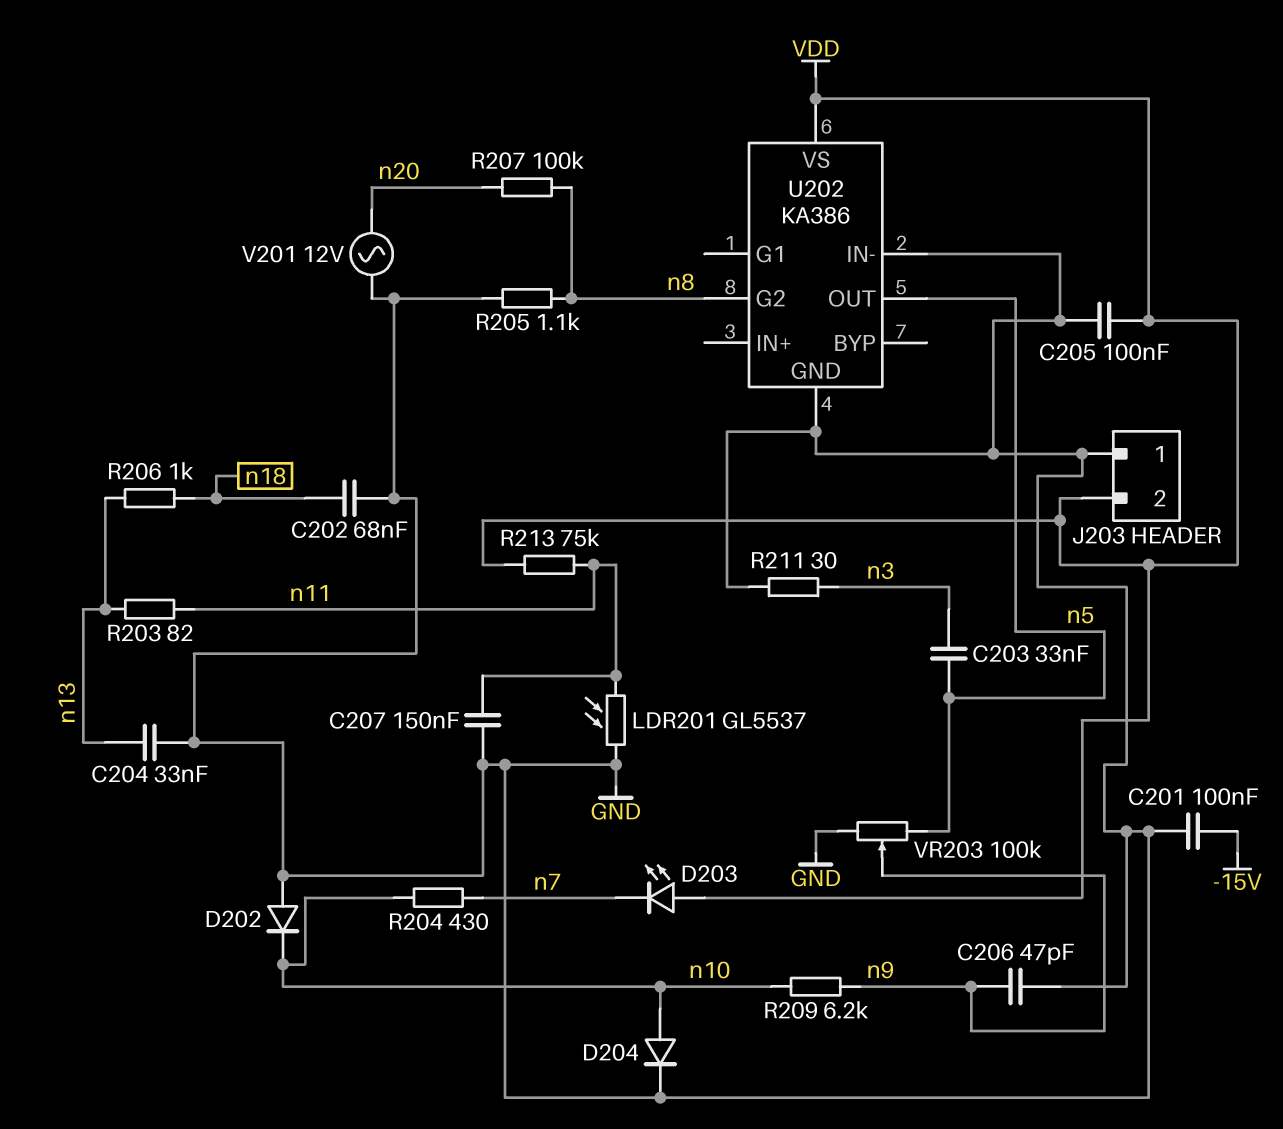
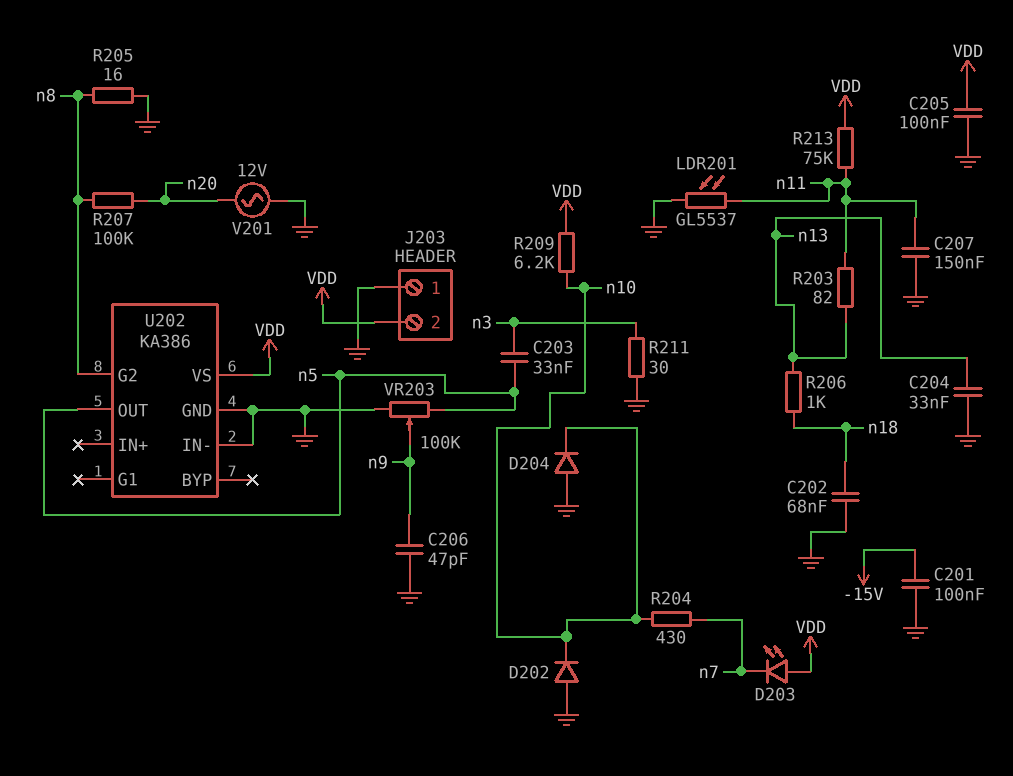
D204: diode (A n10, K GND) -> diode (A GND, K n10)
R205: 1.1k (GND, n8) -> 16 (GND, n8)
R209: 6.2k (n9, n10) -> 6.2k (VDD, n10)

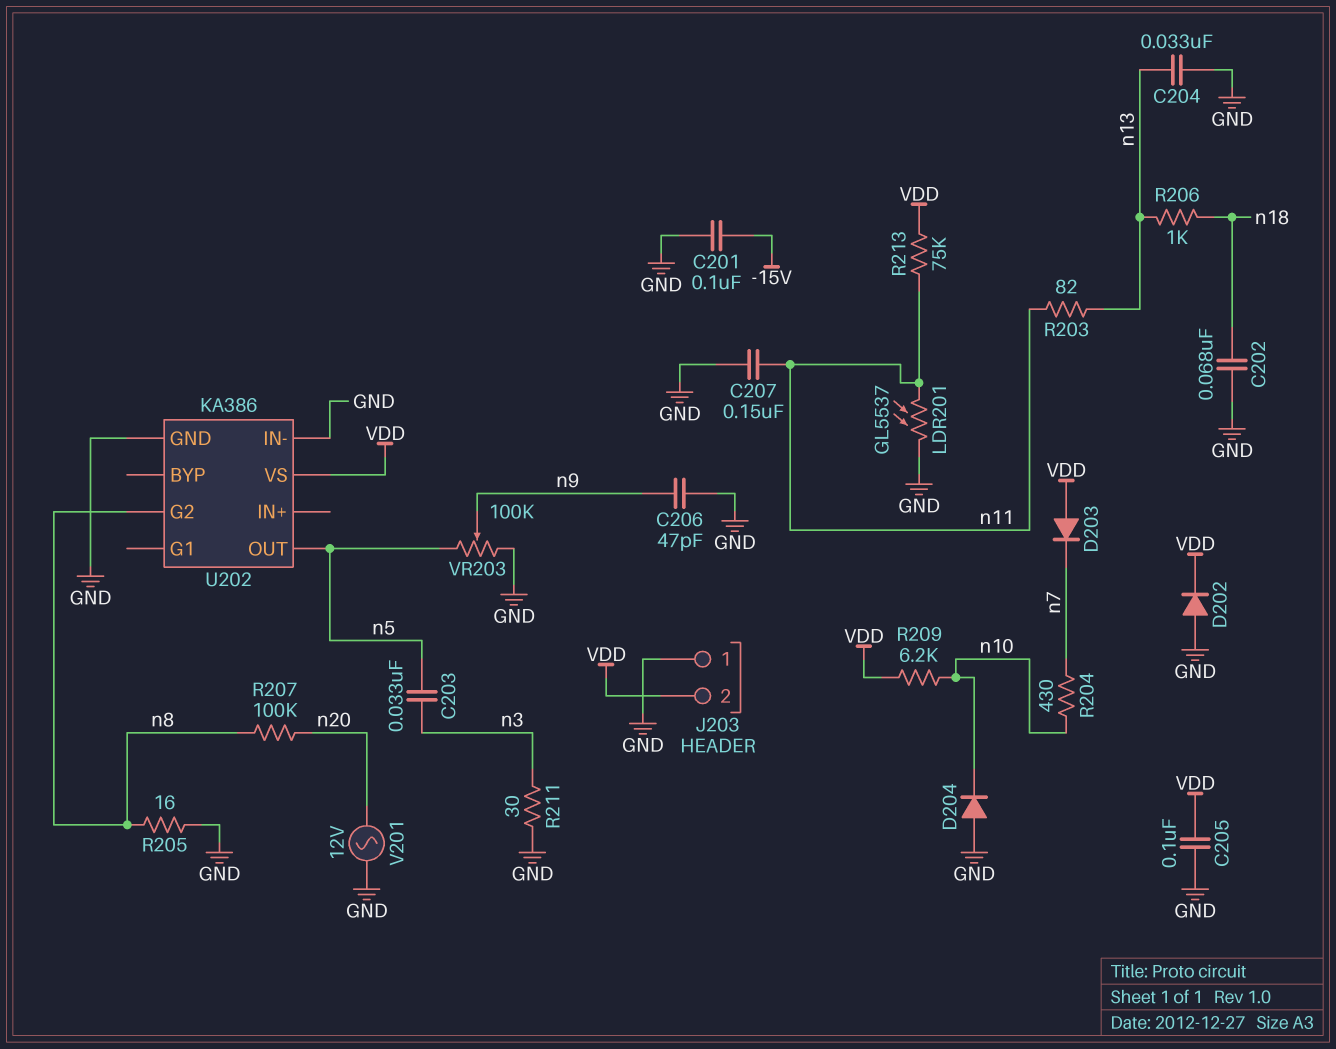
D202: diode (A GND, K n10) -> diode (A GND, K VDD)
D203: LED (A VDD, K n7) -> diode (A VDD, K n7)

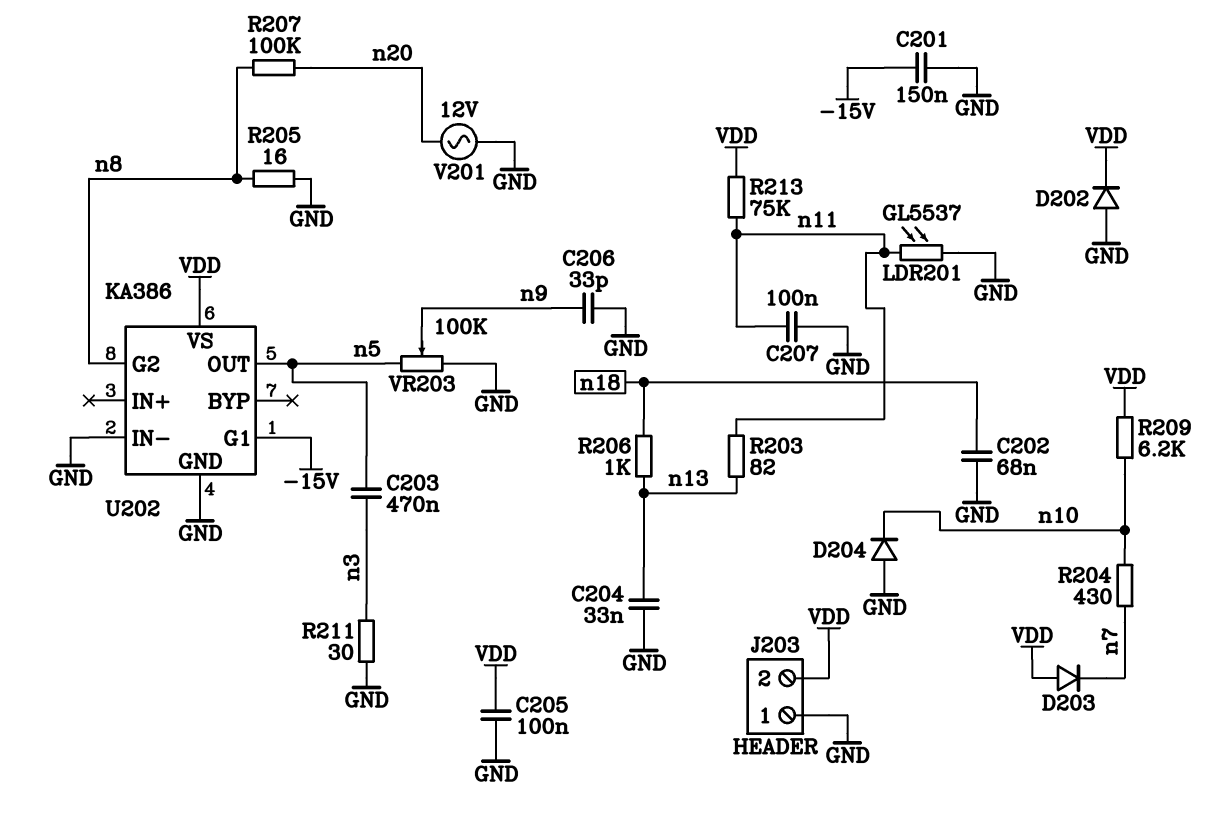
C201: 100nF (-15V, GND) -> 150nF (-15V, GND)
C203: 33nF (n3, n5) -> 470nF (n3, n5)
C206: 47pF (GND, n9) -> 33pF (GND, n9)
C207: 150nF (GND, n11) -> 100nF (GND, n11)
U202 pin G1: none -> -15V

